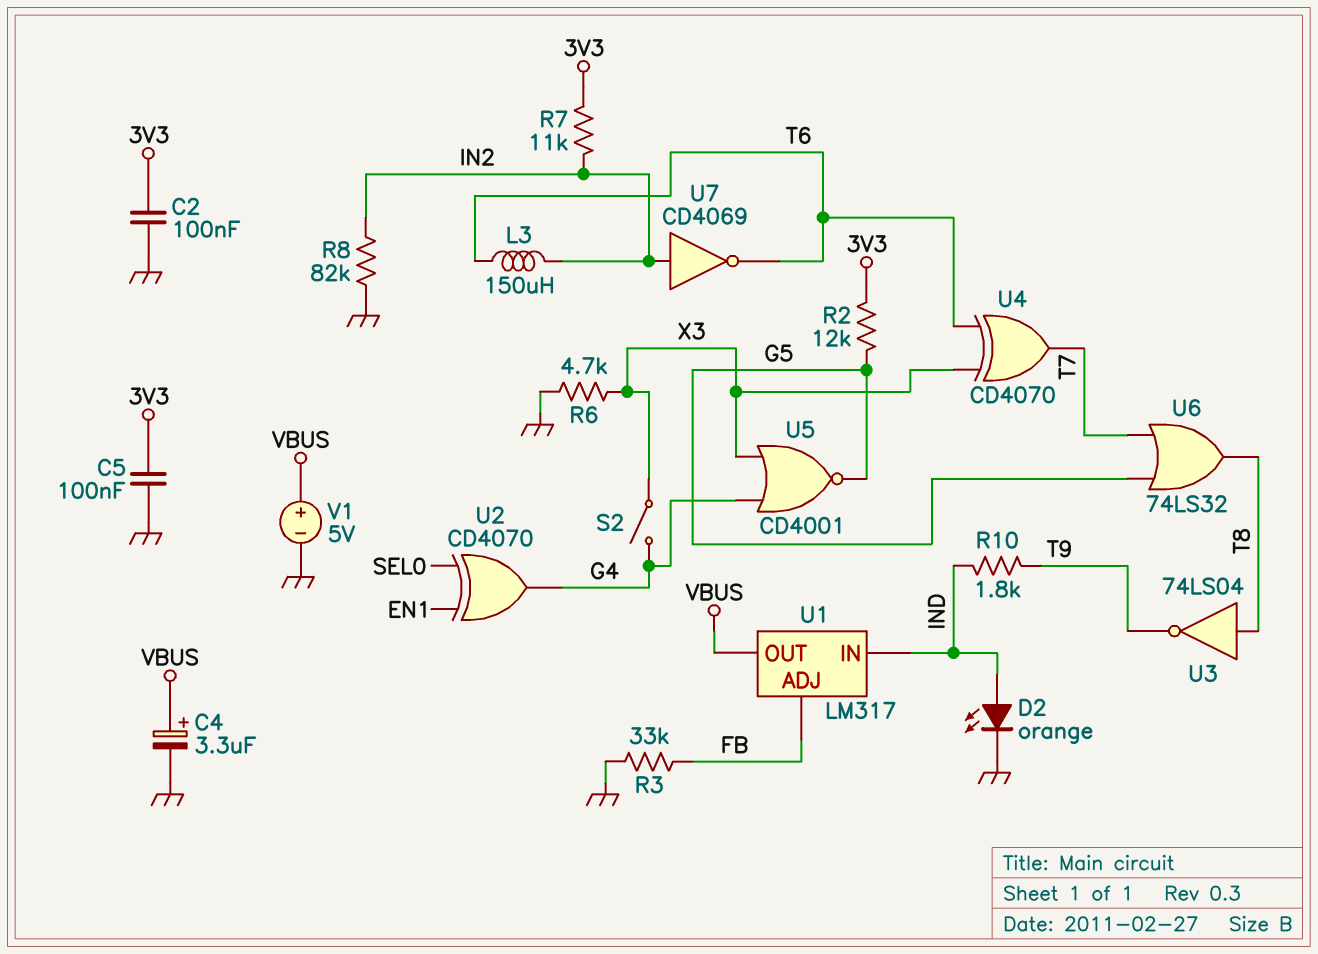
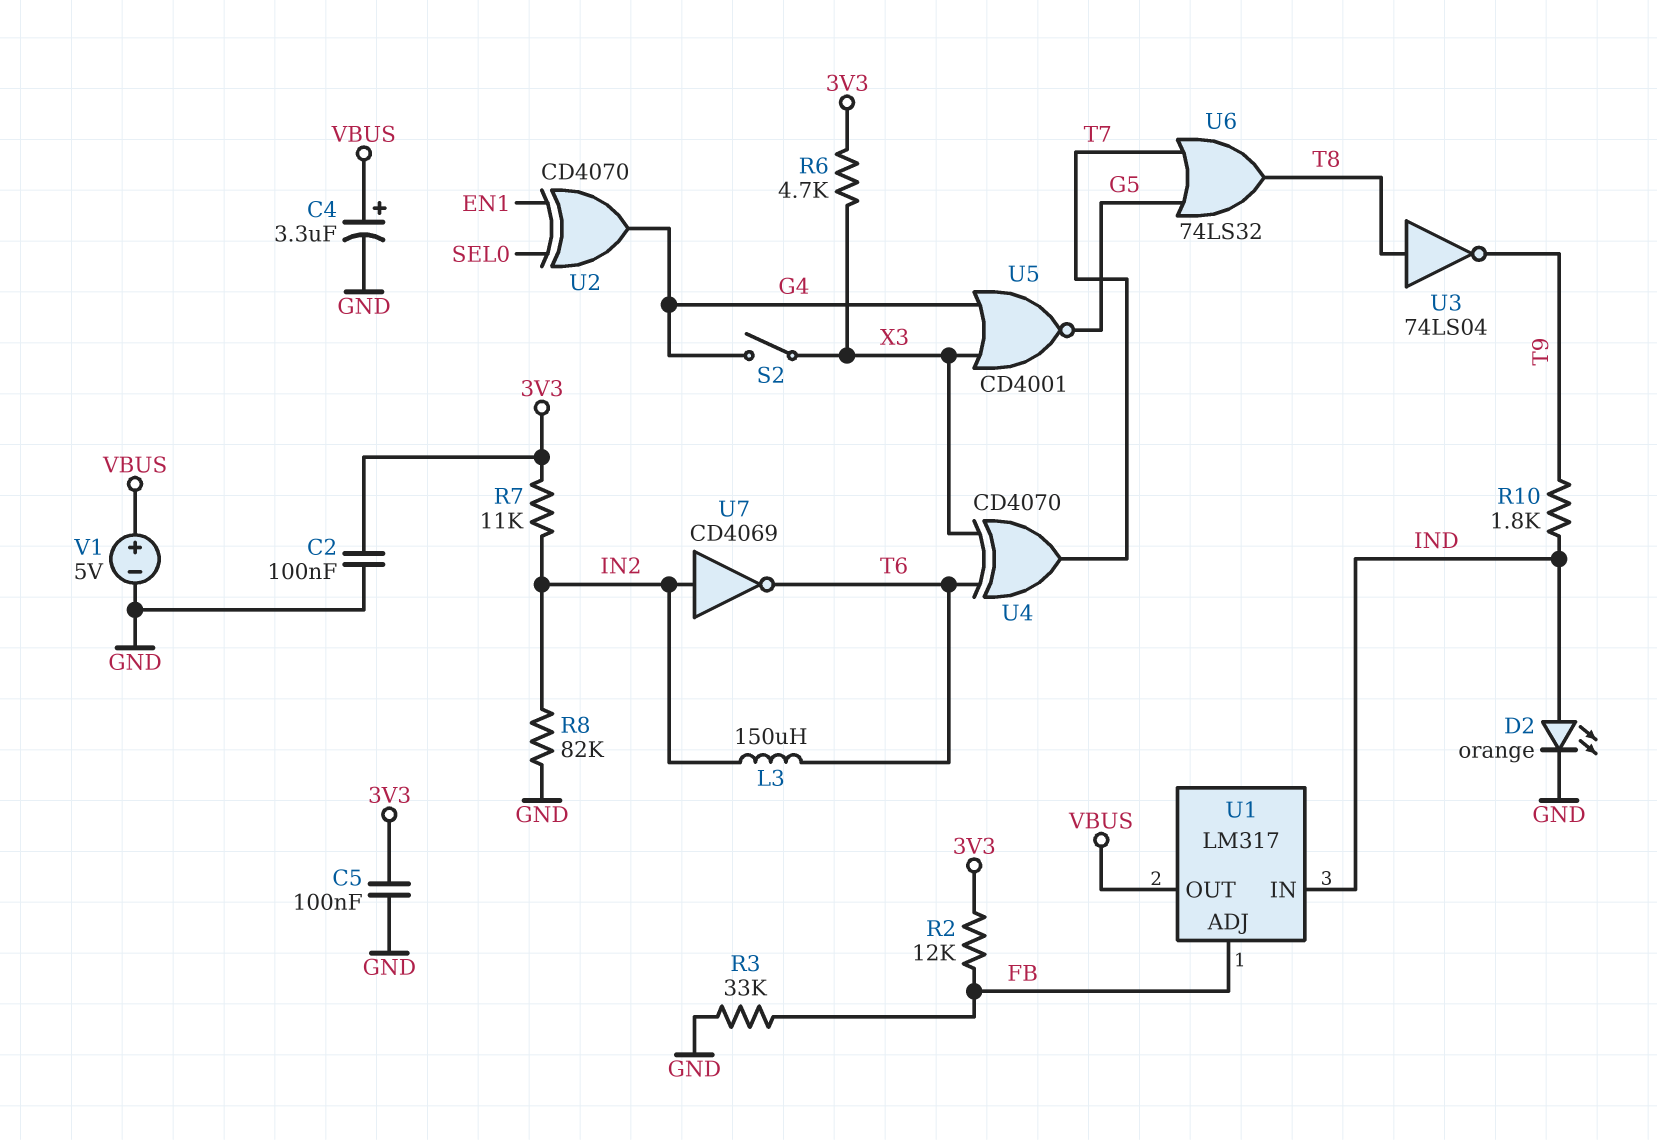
R2: 12k (3V3, G5) -> 12k (3V3, FB)
R6: 4.7k (GND, X3) -> 4.7k (3V3, X3)

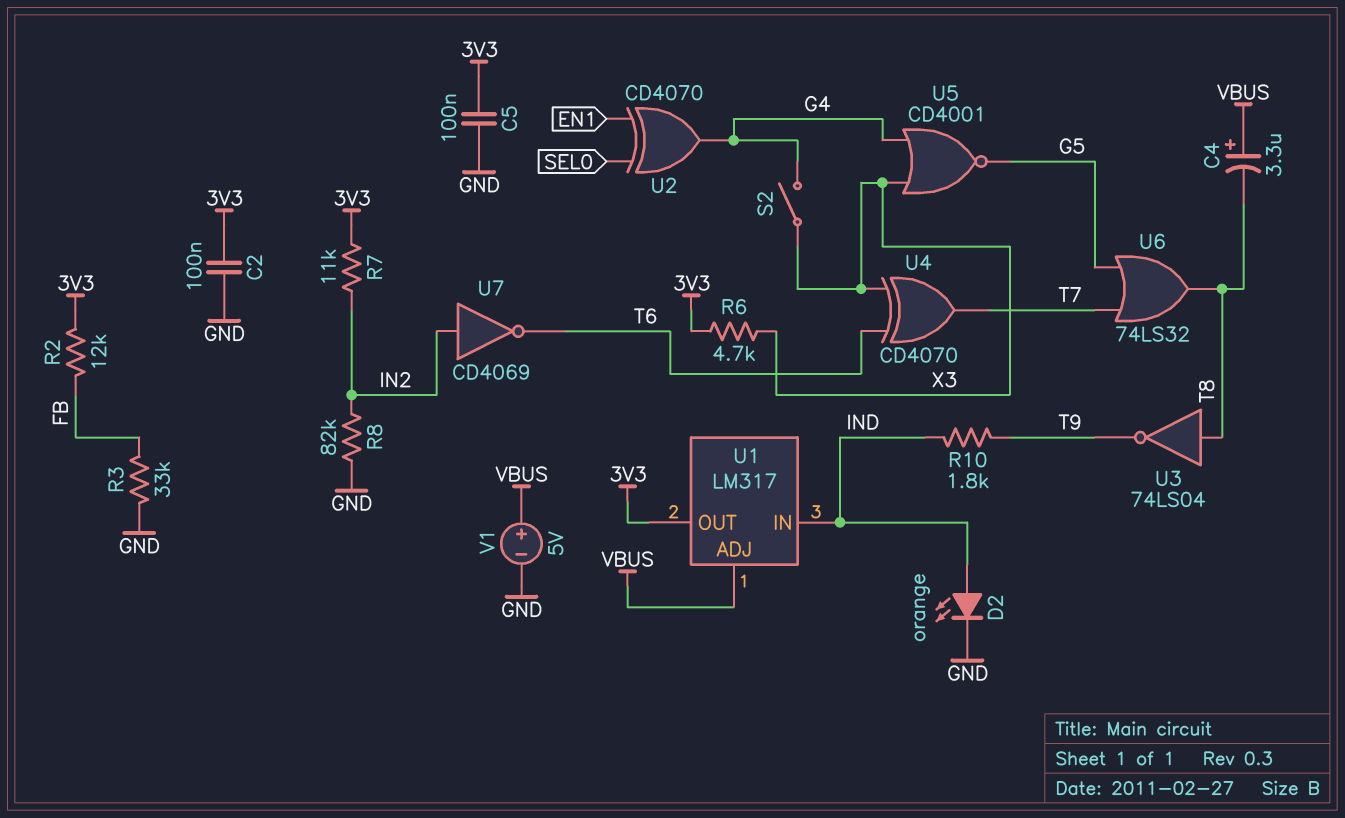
C4: 3.3uF (plus VBUS, minus GND) -> 3.3uF (plus VBUS, minus T8)
L3: 150uH (IN2, T6) -> none
U1 pin ADJ: FB -> VBUS
U1 pin OUT: VBUS -> 3V3

